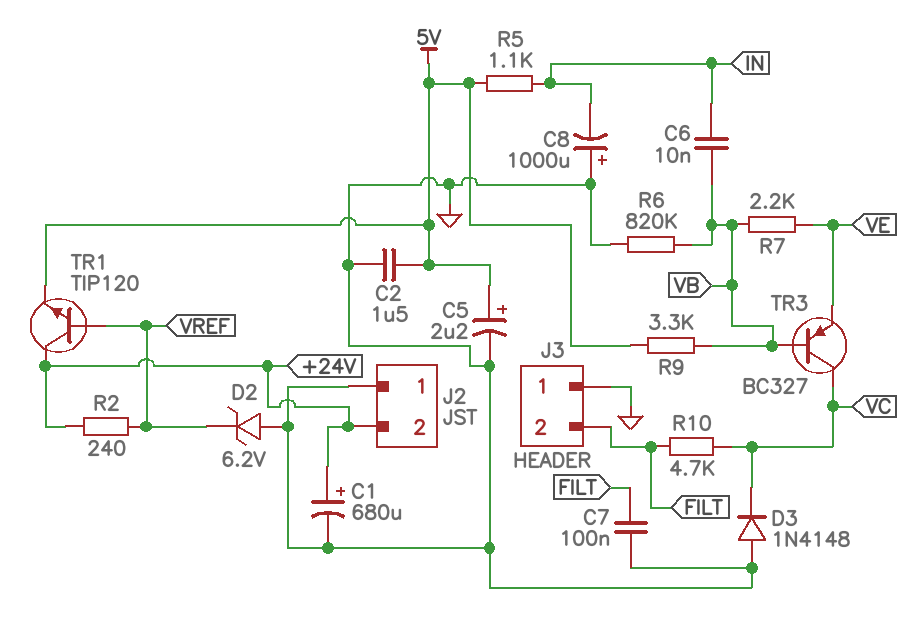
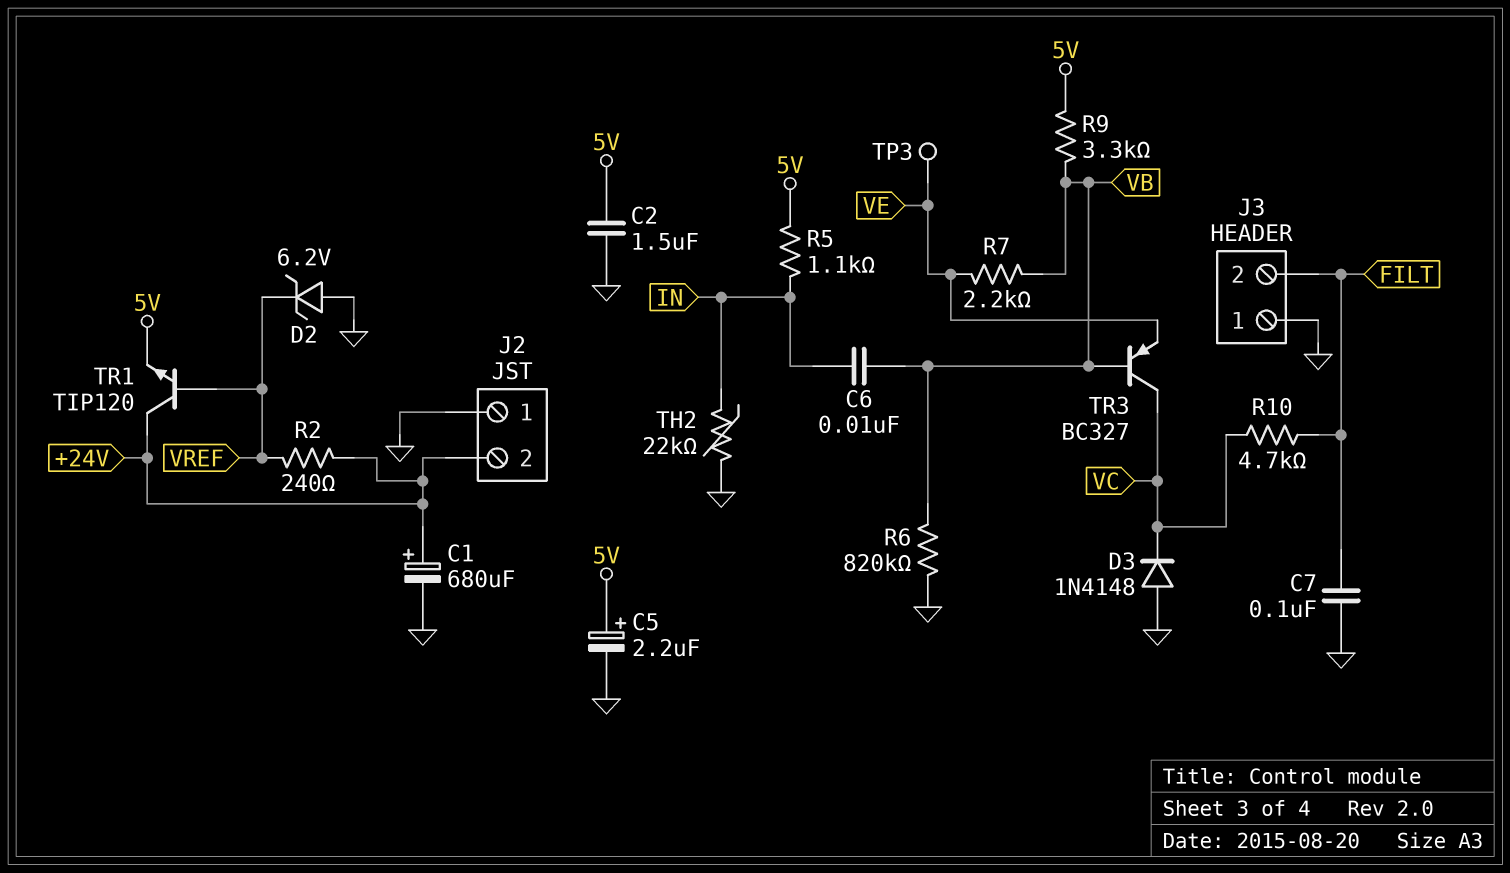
C8: 1000uF (plus GND, minus IN) -> none
TH2: none -> 22k (GND, IN)
TP3: none -> test point (VE)

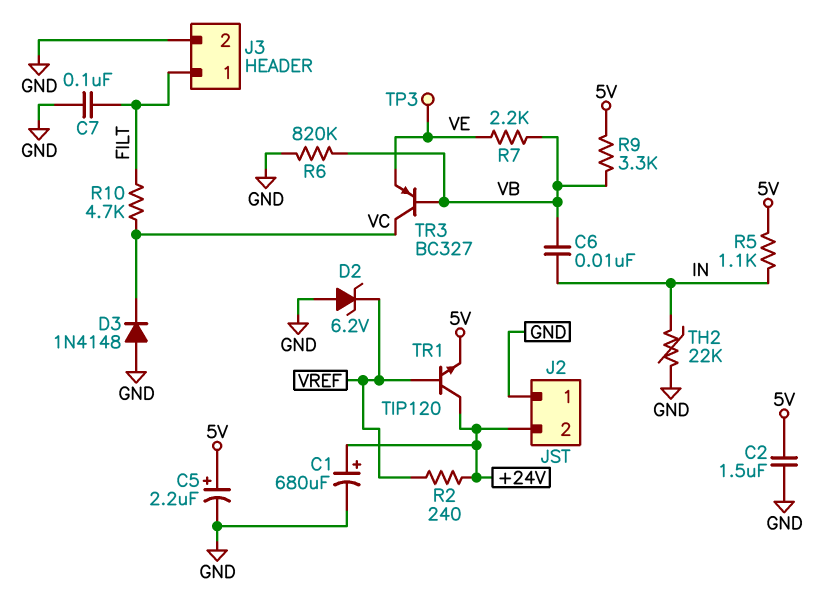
J3 pin 1: GND -> FILT
J3 pin 2: FILT -> GND

